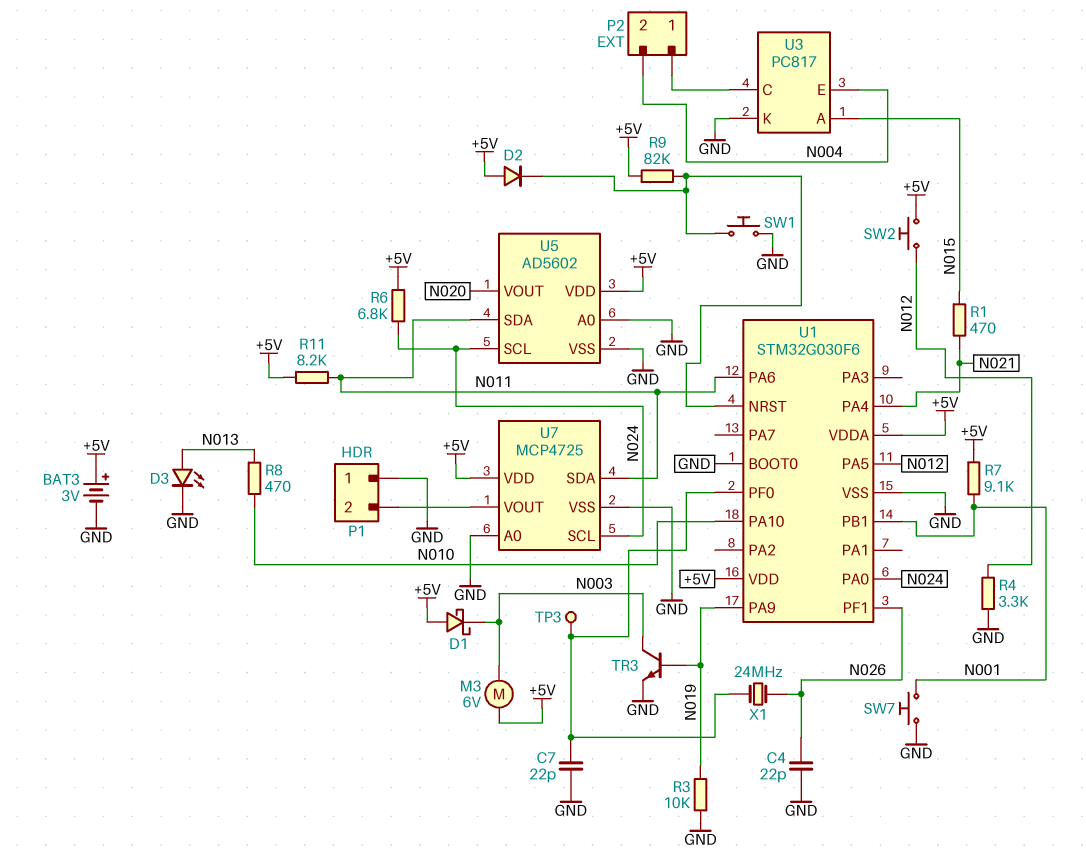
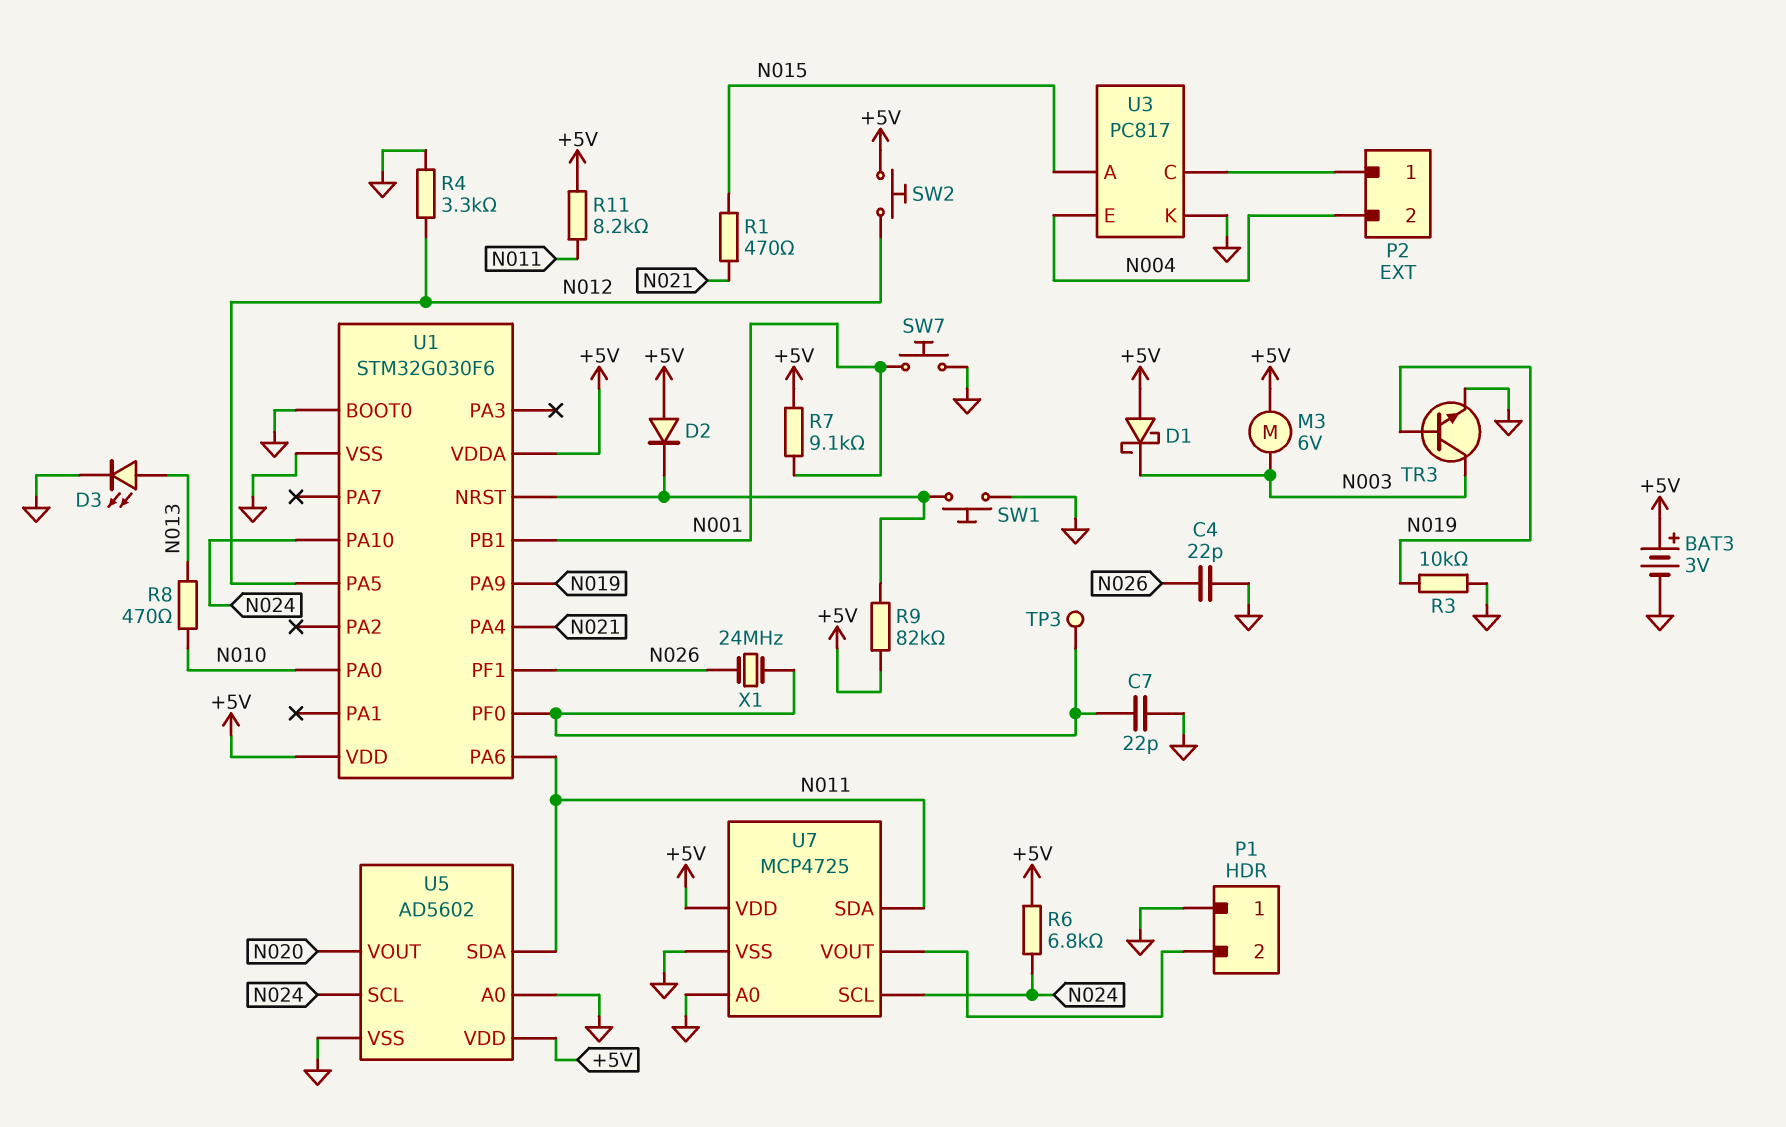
U1 pin PA0: N024 -> N010
U1 pin PA10: N010 -> N024

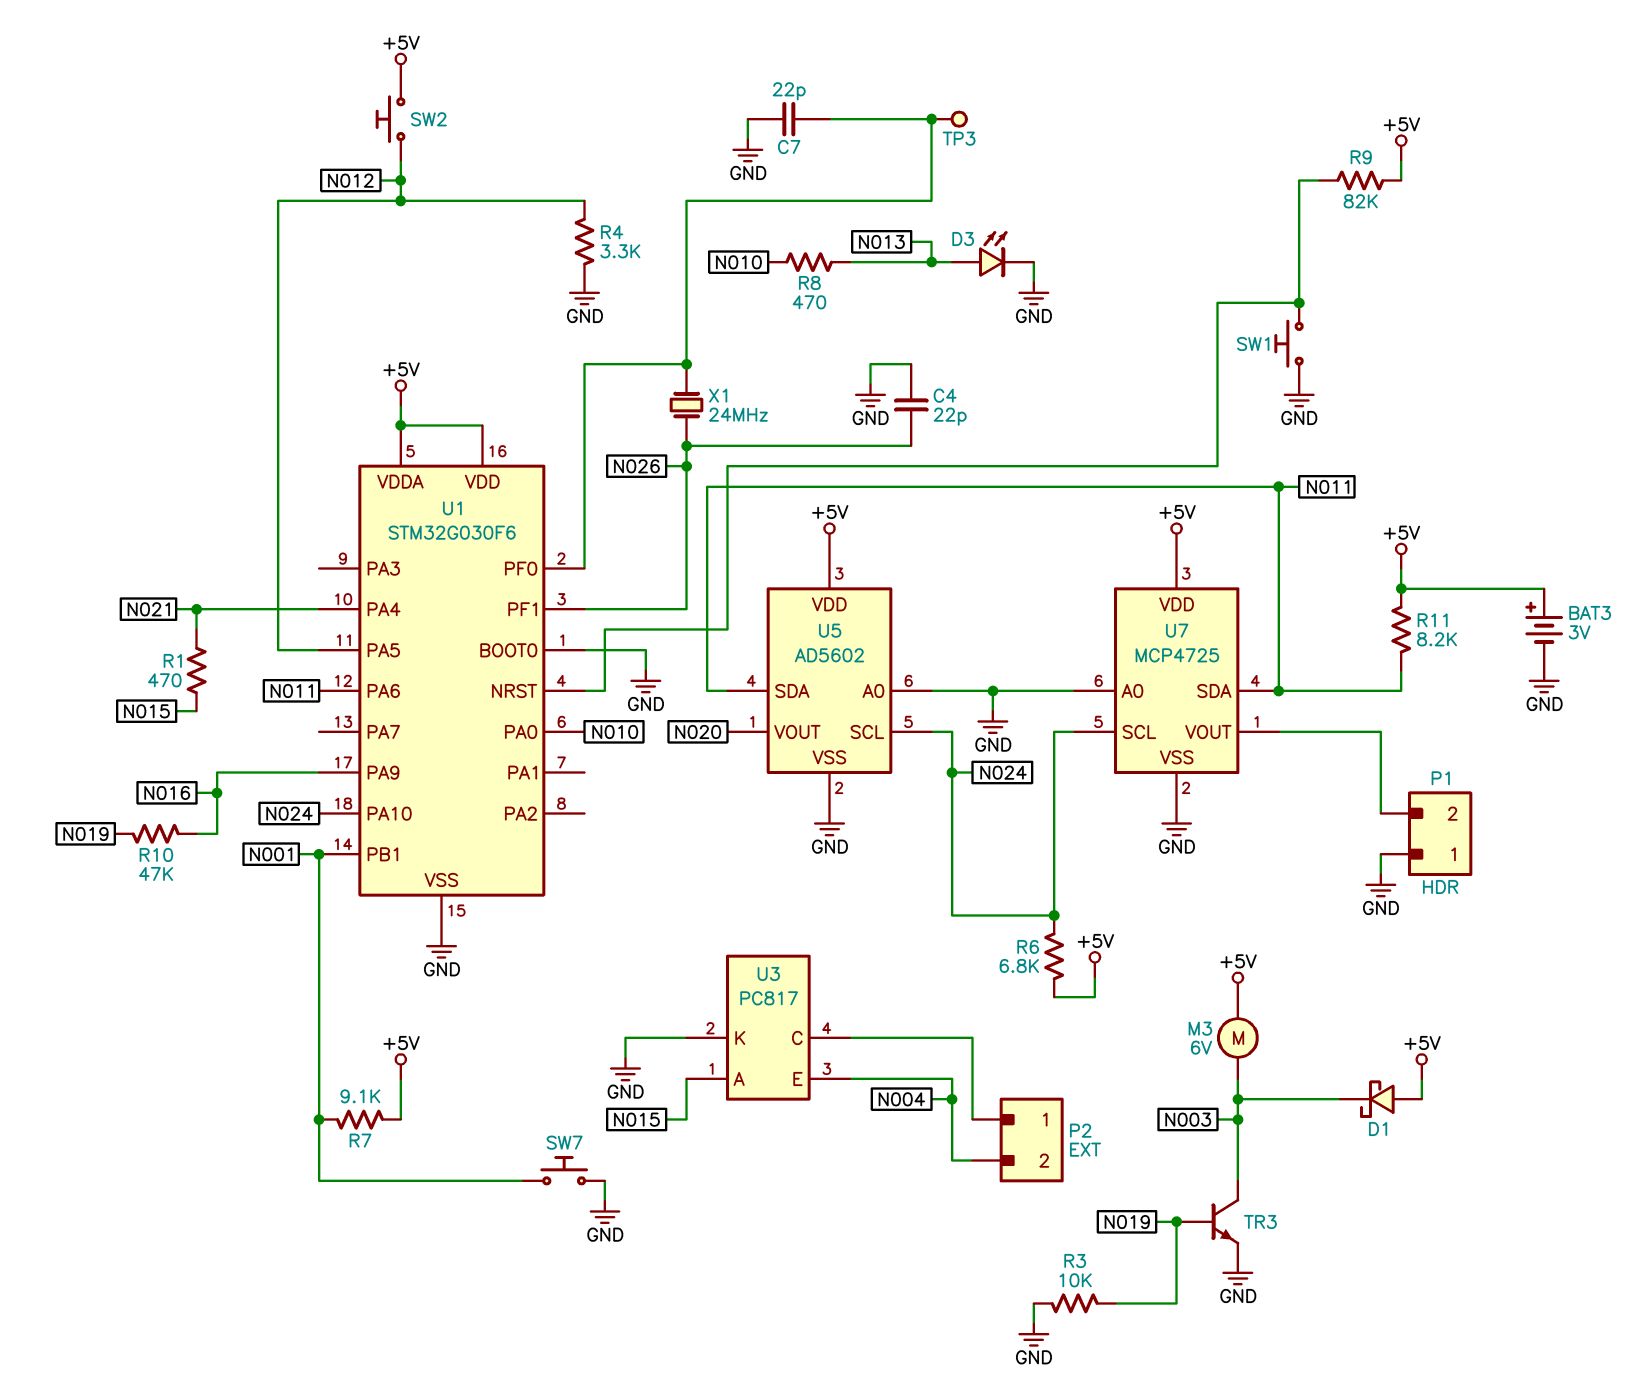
D2: diode (A +5V, K U1/NRST) -> none
R10: none -> 47k (N016, N019)
U1 pin PA9: N019 -> N016

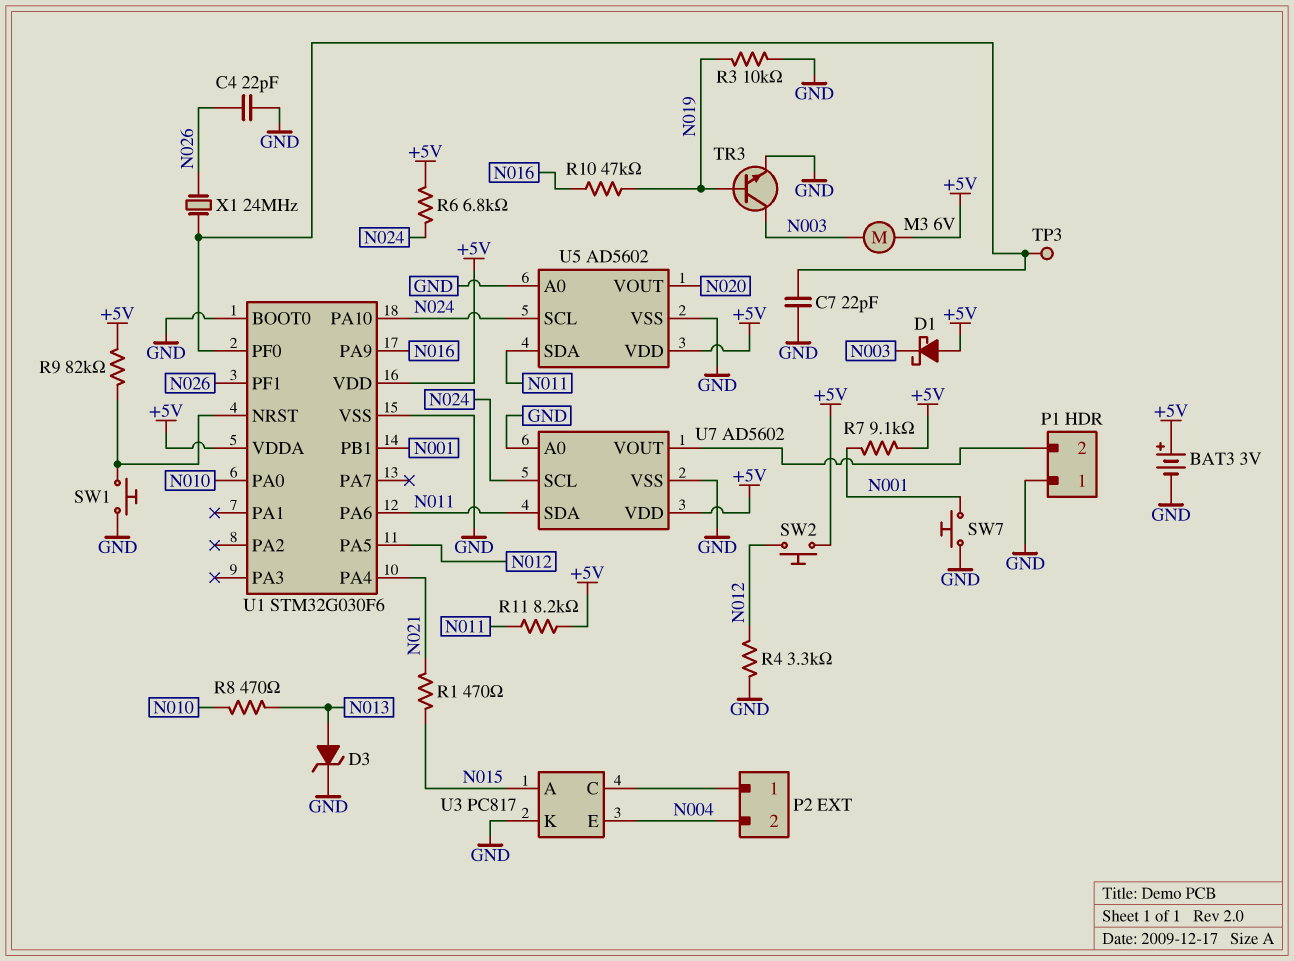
D3: LED (A N013, K GND) -> zener (A N013, K GND)
U7: MCP4725 -> AD5602

